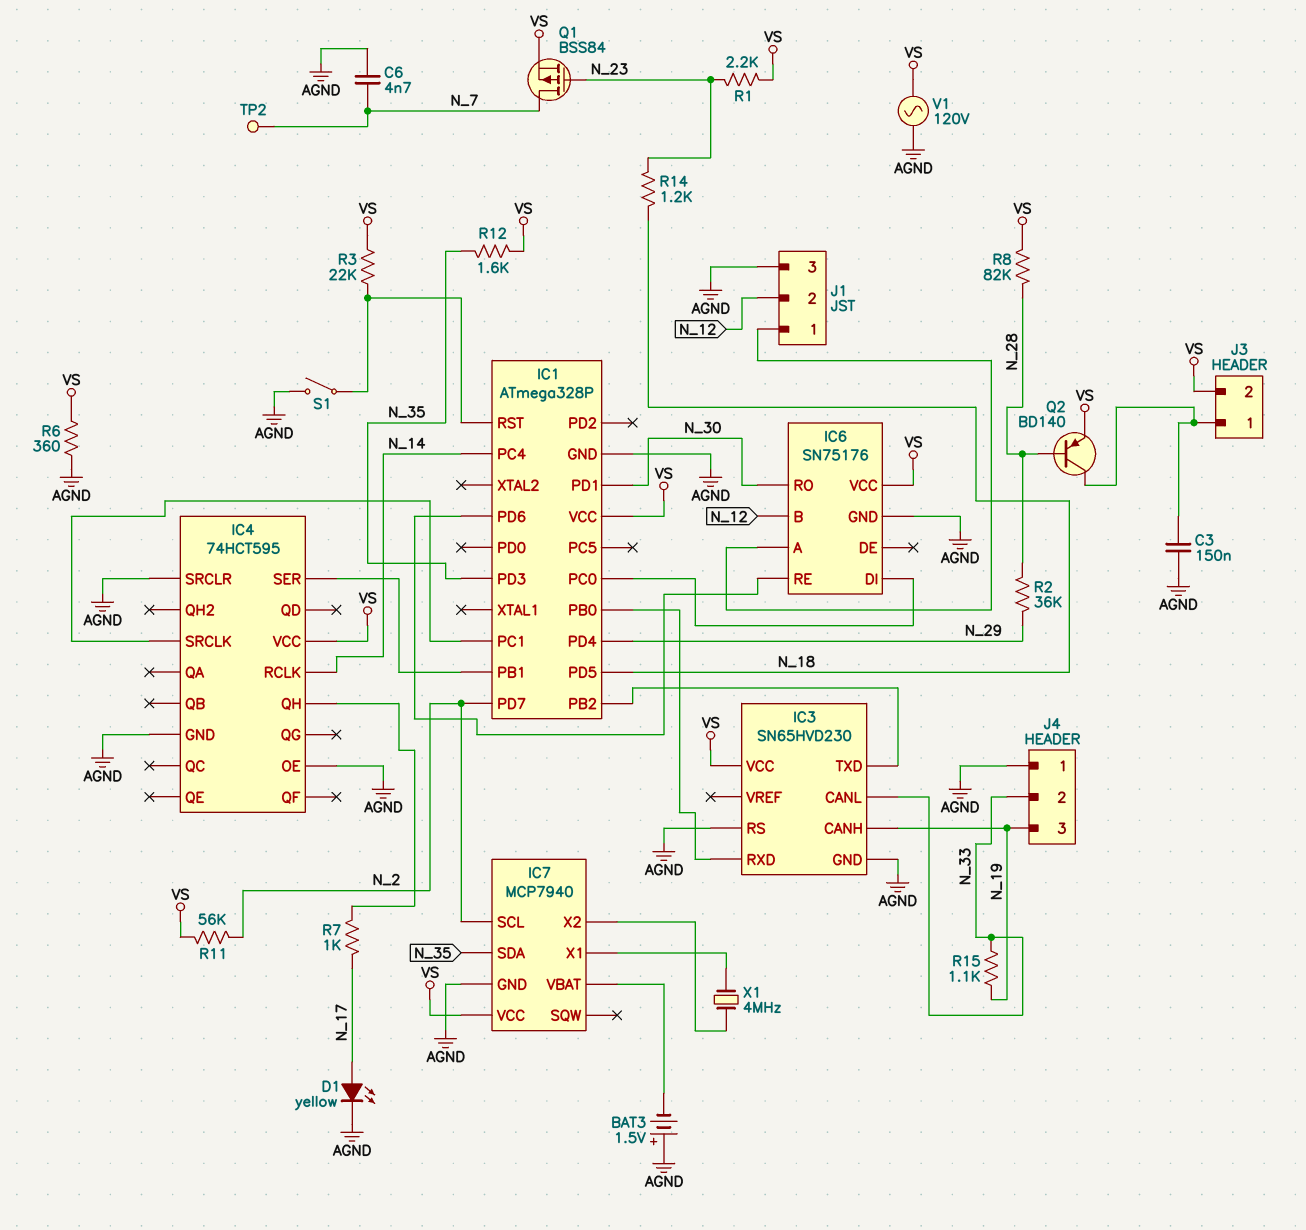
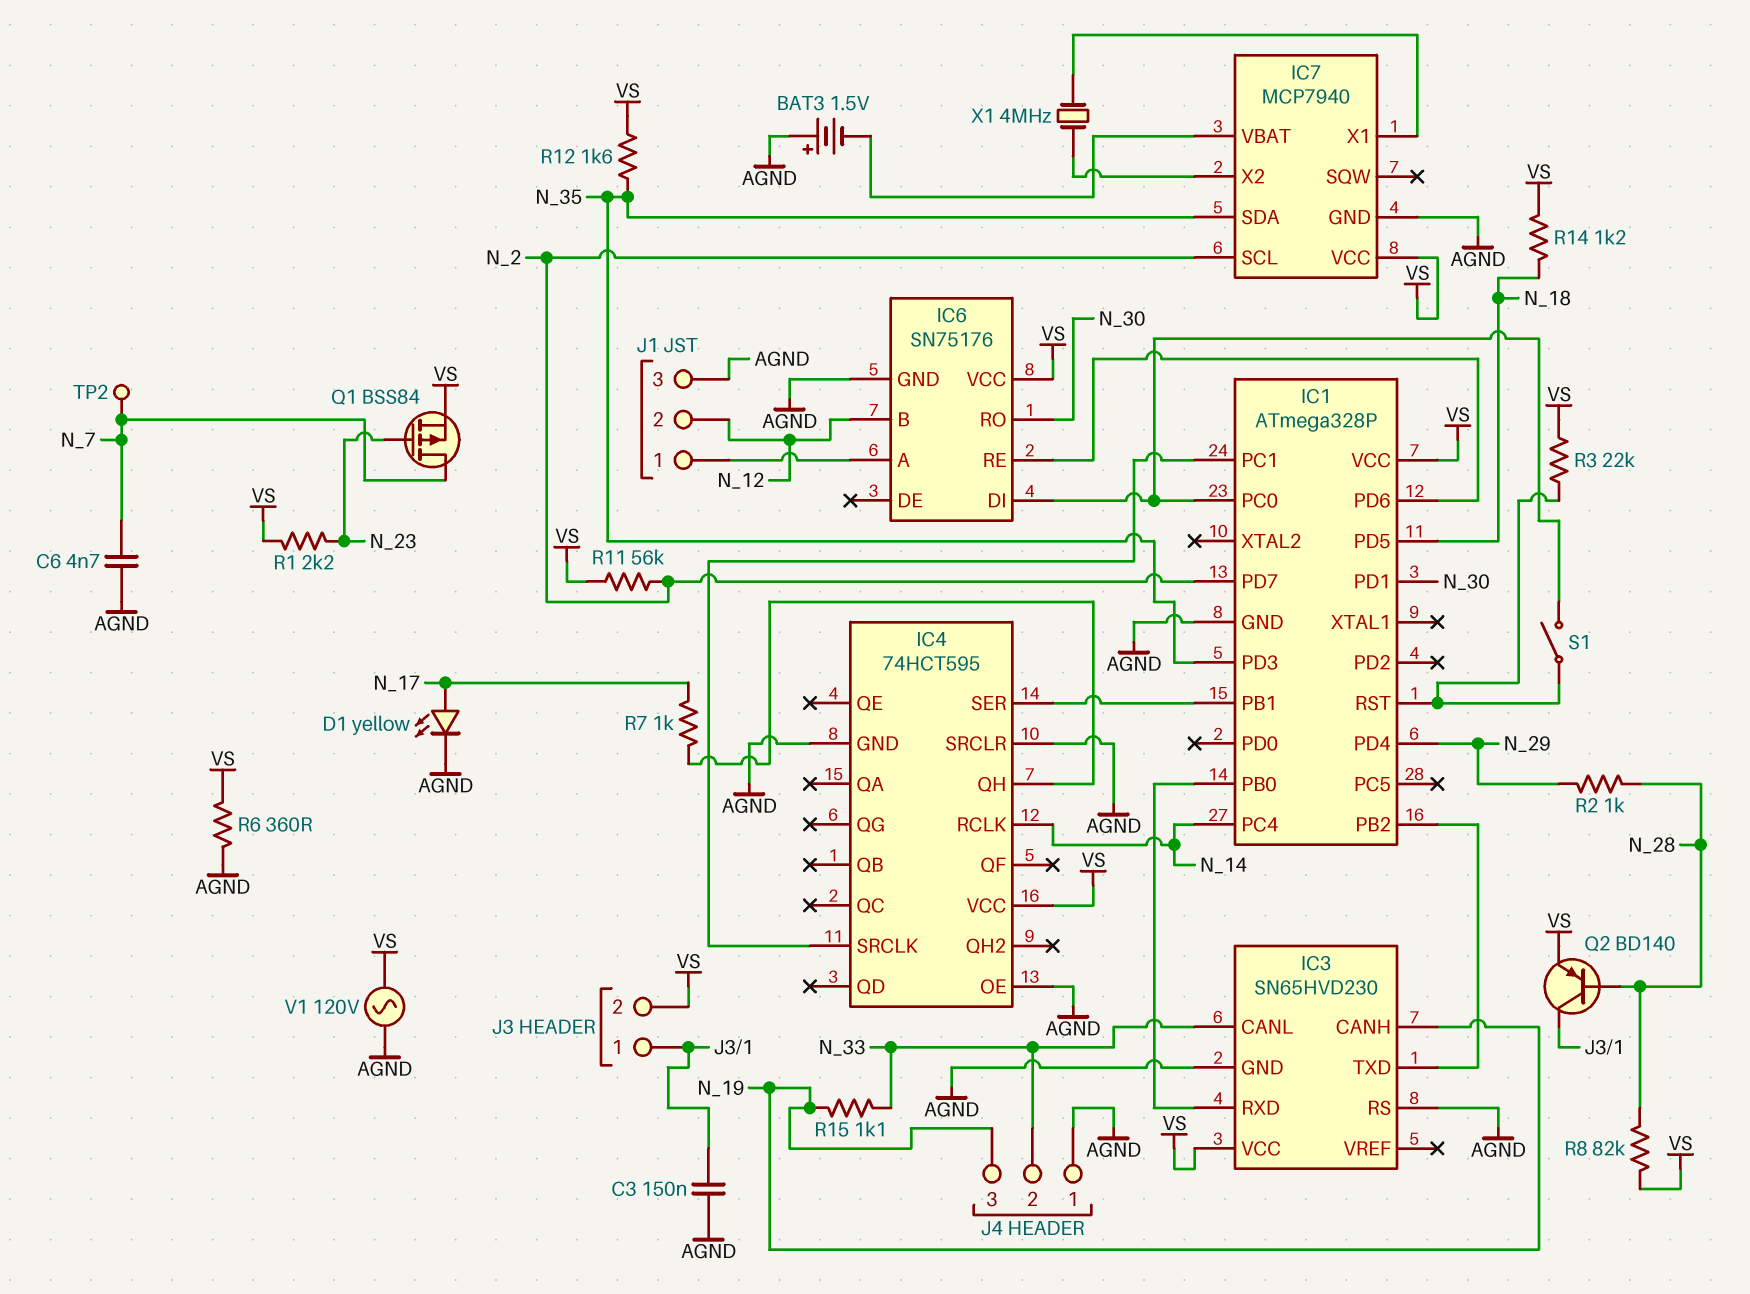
R2: 36k (N_28, N_29) -> 1k (N_28, N_29)
R14: 1.2k (N_18, N_23) -> 1.2k (N_18, VS)
S1: switch (AGND, IC1/RST) -> switch (IC1/PC0, IC1/RST)

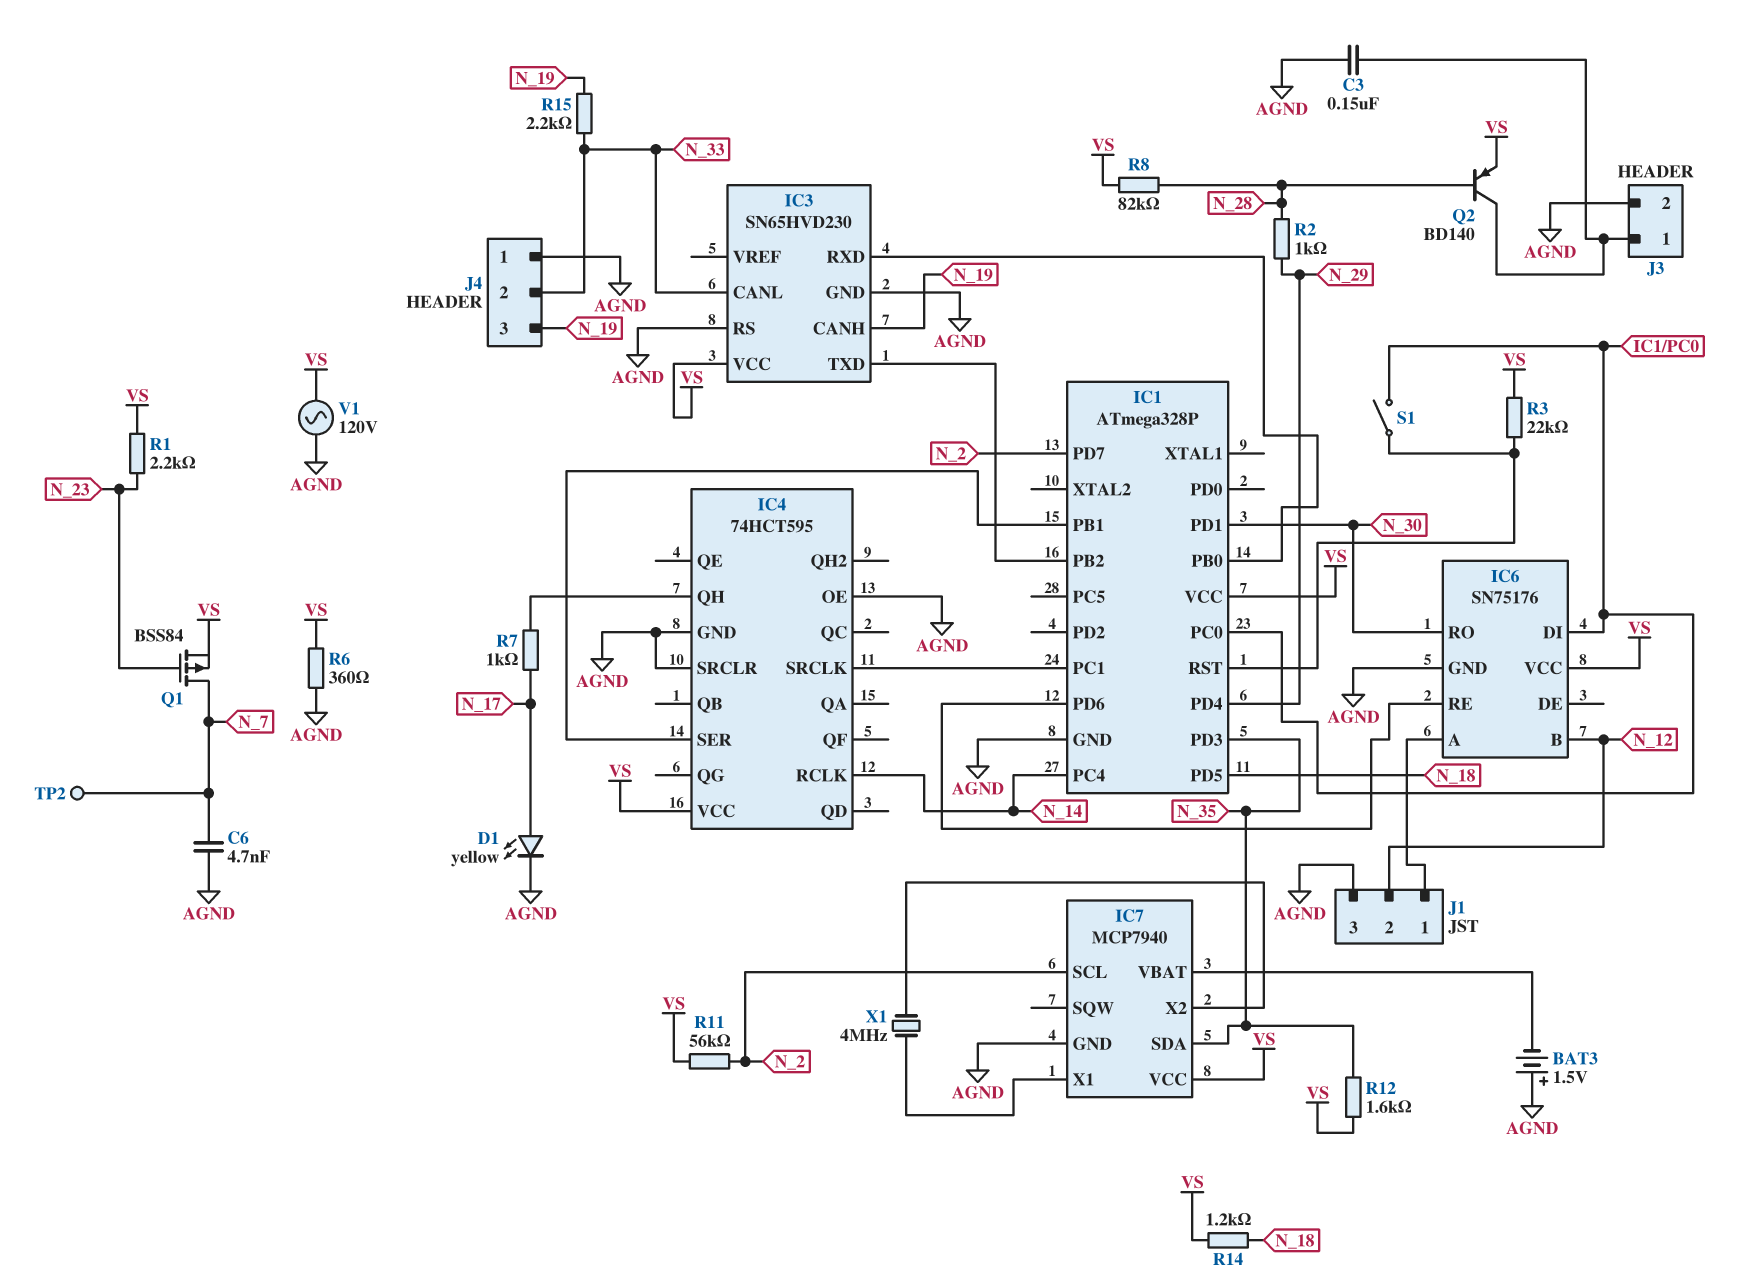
J3 pin 2: VS -> AGND
R15: 1.1k (N_19, N_33) -> 2.2k (N_19, N_33)

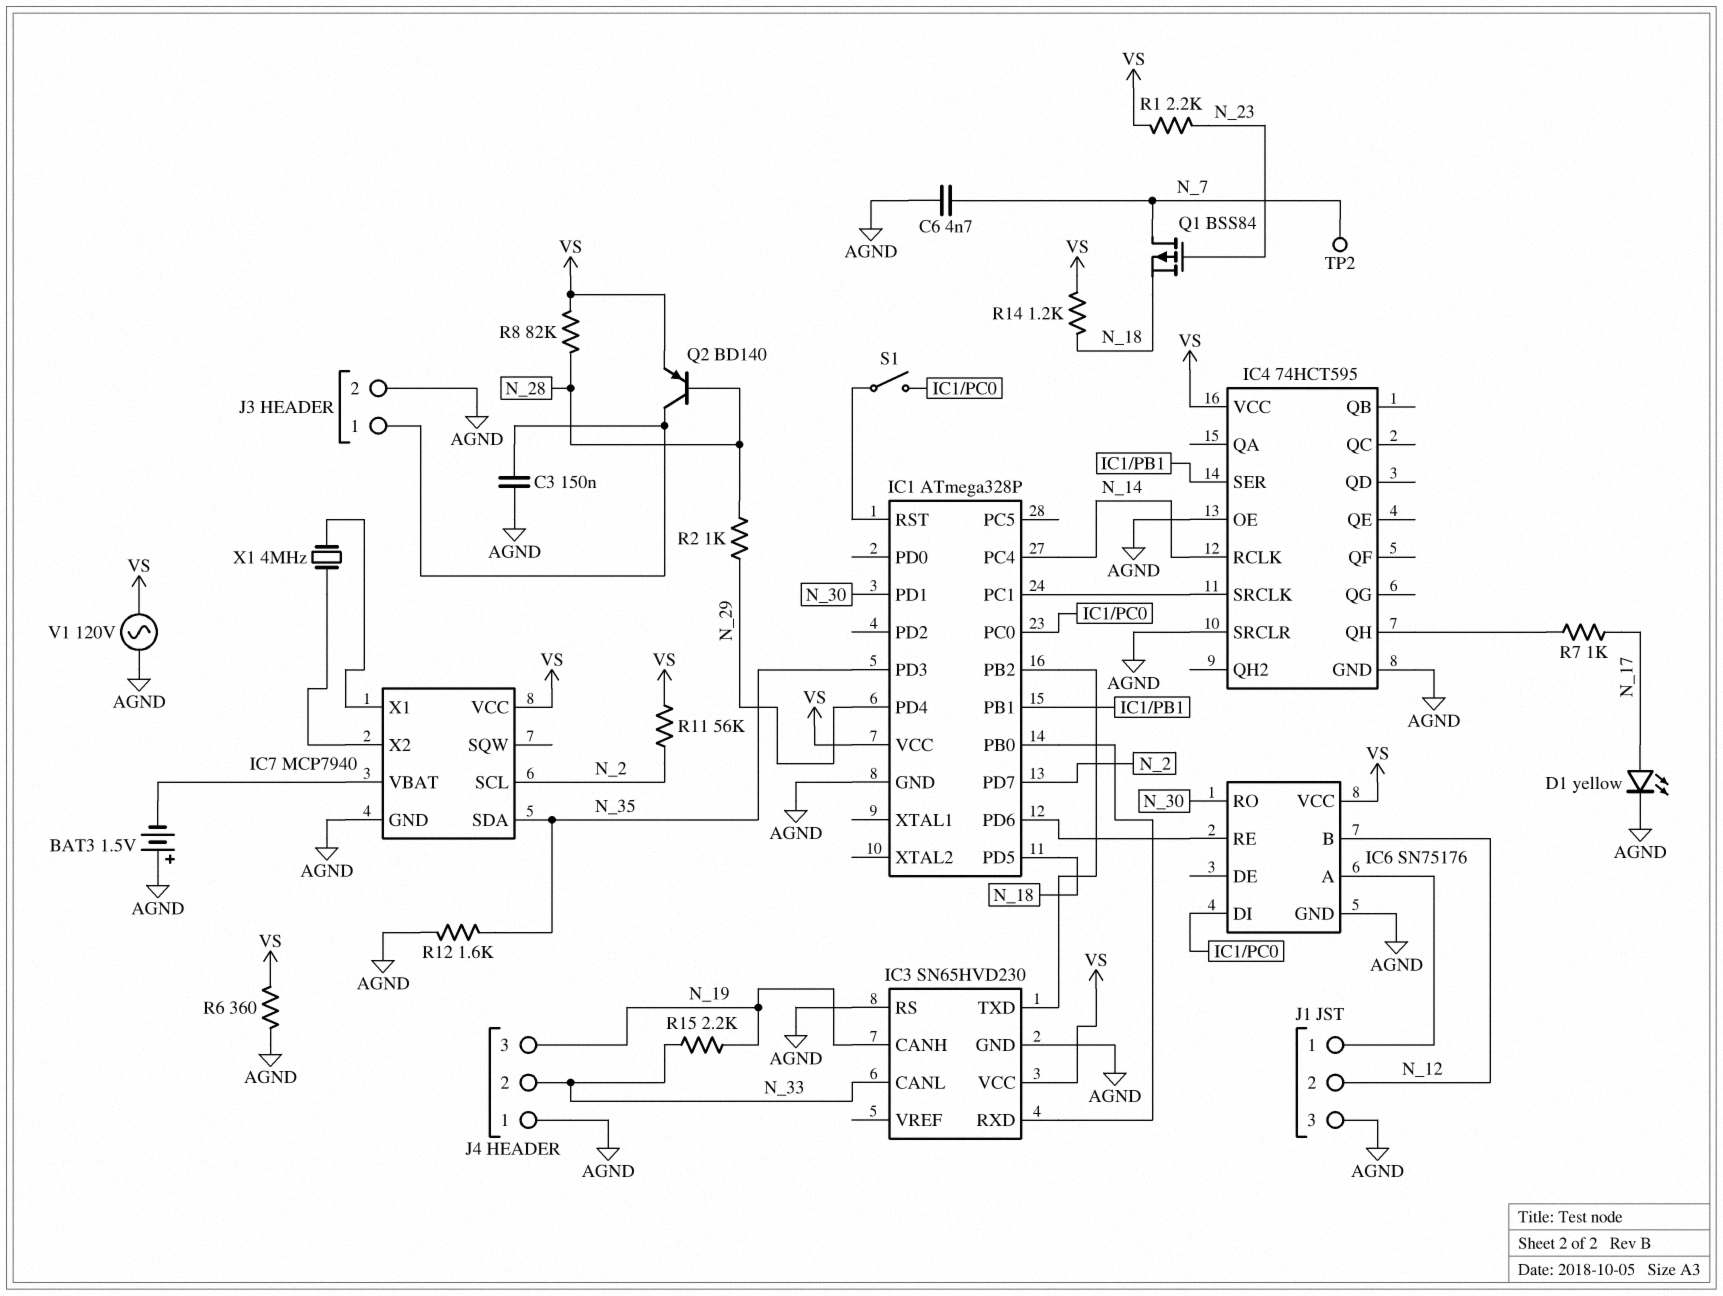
Q1: PMOS BSS84 (G N_23, D N_7, S VS) -> PMOS BSS84 (G N_23, D N_7, S N_18)
R3: 22k (IC1/RST, VS) -> none
R12: 1.6k (N_35, VS) -> 1.6k (AGND, N_35)

